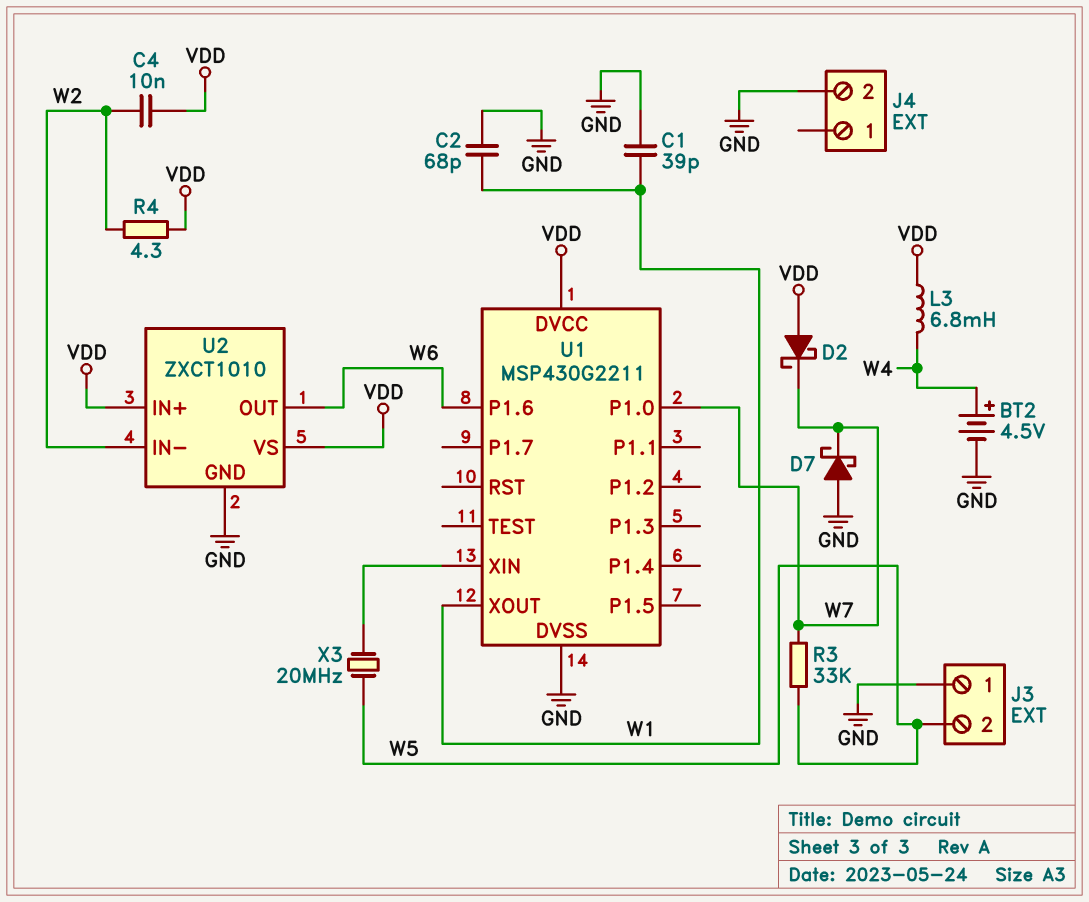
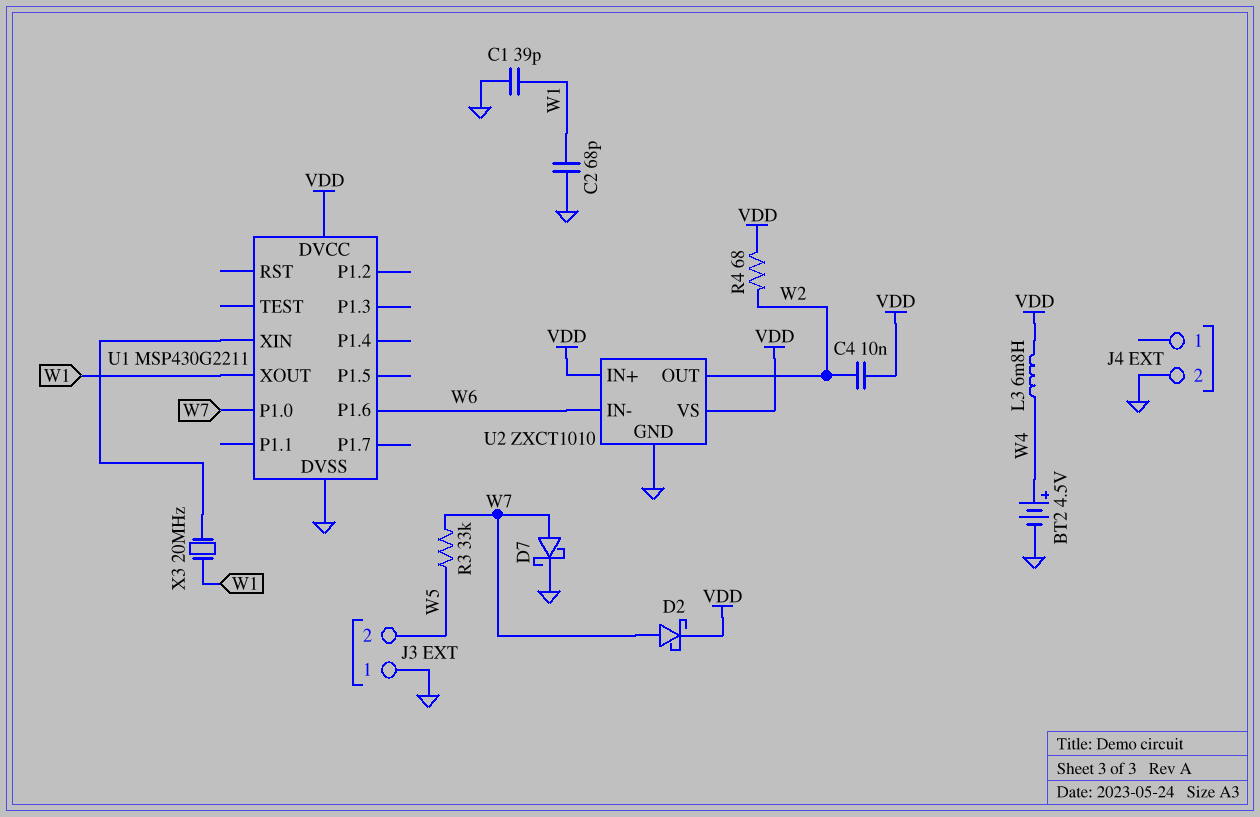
D2: schottky (A VDD, K W7) -> schottky (A W7, K VDD)
D7: schottky (A GND, K W7) -> schottky (A W7, K GND)
R4: 4.3 (VDD, W2) -> 68 (VDD, W2)
U2 pin IN-: W2 -> W6
U2 pin OUT: W6 -> W2
X3: 20MHz (U1/XIN, W5) -> 20MHz (U1/XIN, W1)

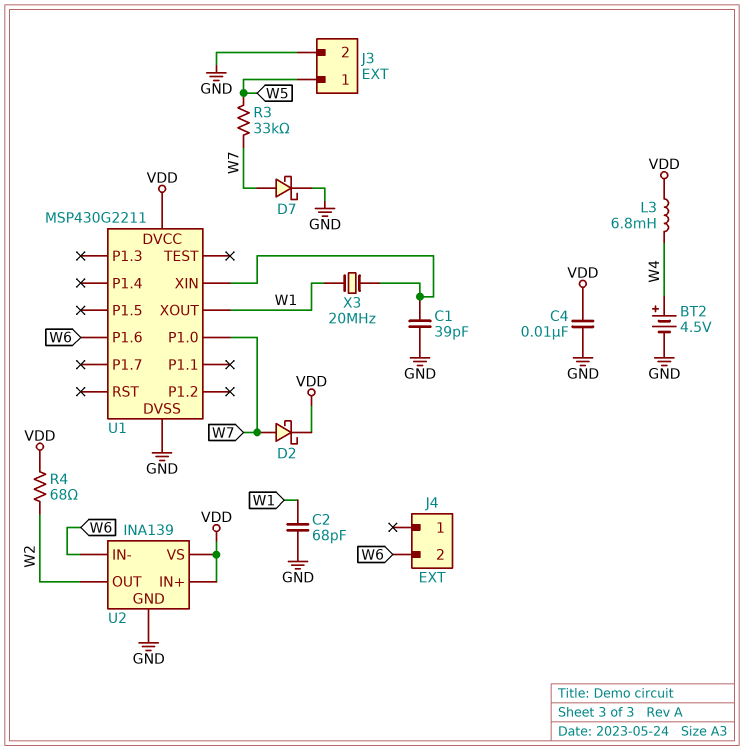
C1: 39pF (GND, W1) -> 39pF (GND, U1/XIN)
C4: 10nF (VDD, W2) -> 10nF (GND, VDD)
J3 pin 1: GND -> W5
J3 pin 2: W5 -> GND
J4 pin 2: GND -> W6
U2: ZXCT1010 -> INA139

